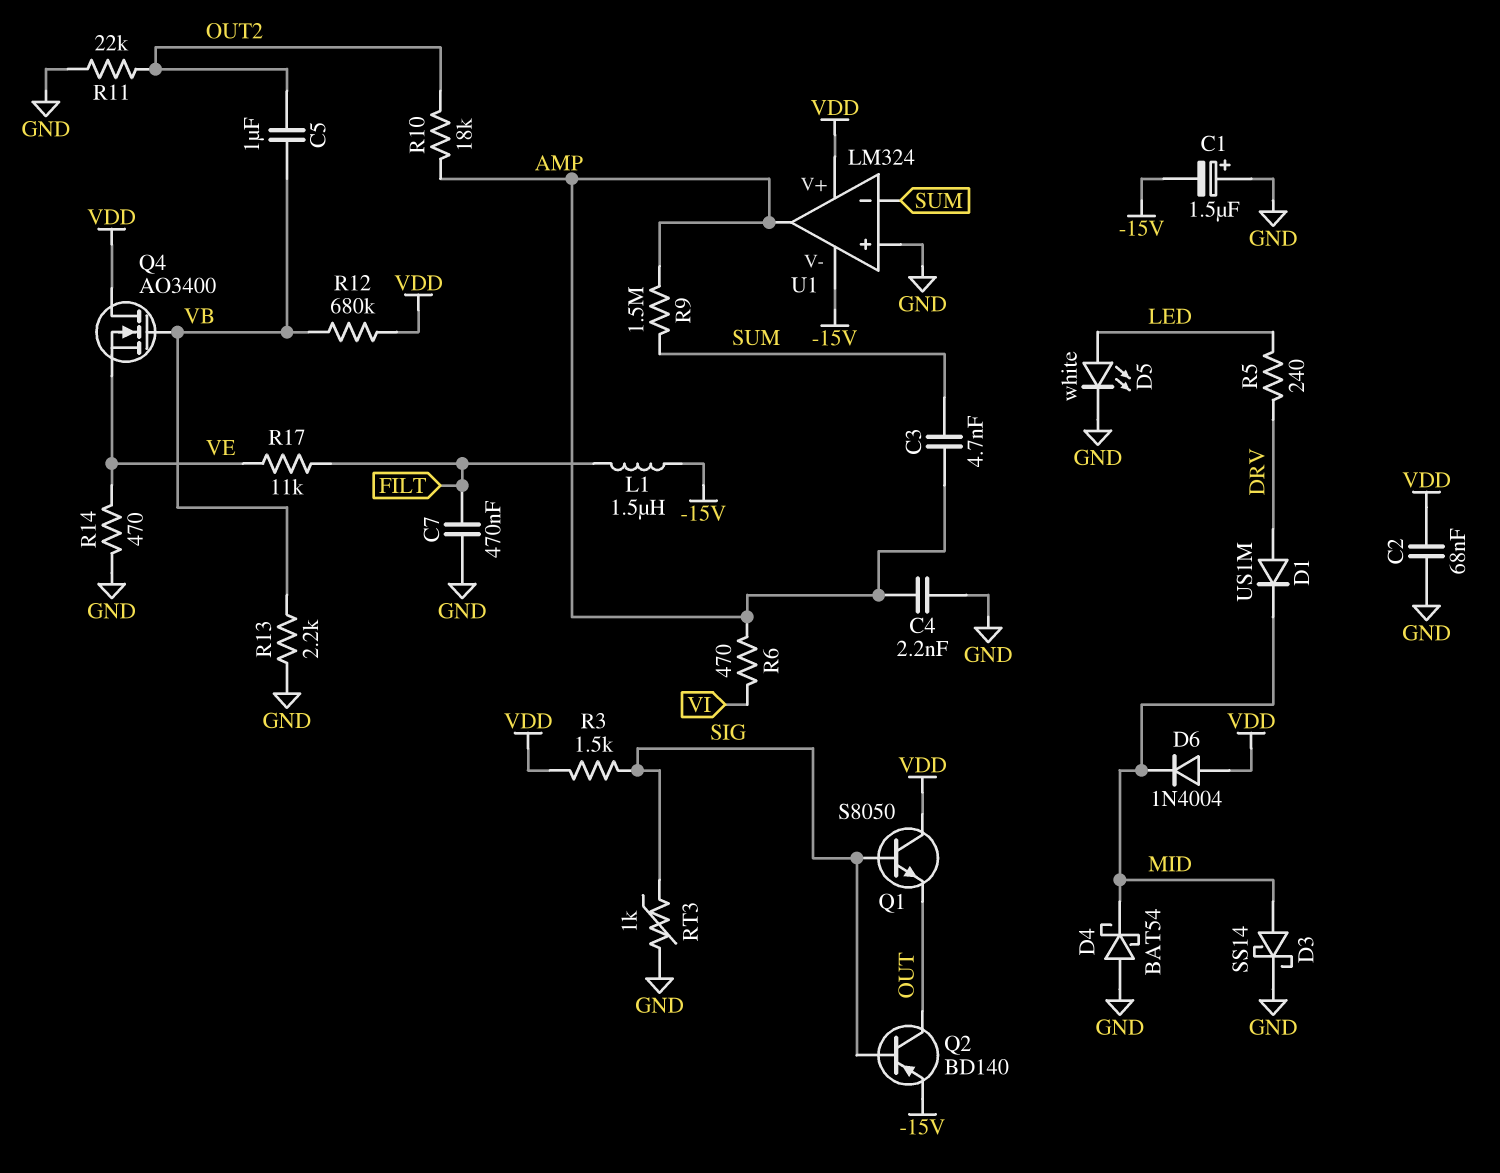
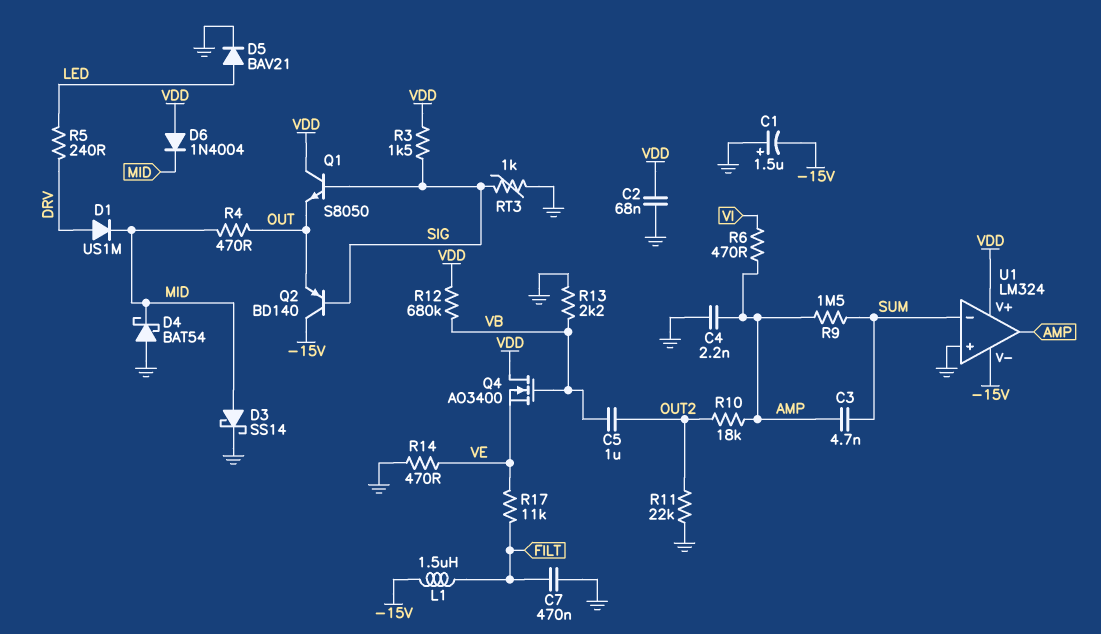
D5: LED white (A LED, K GND) -> diode BAV21 (A LED, K GND)
Q2: PNP BD140 (B SIG, C OUT, E -15V) -> PNP BD140 (B SIG, C -15V, E OUT)
R4: none -> 470 (MID, OUT)

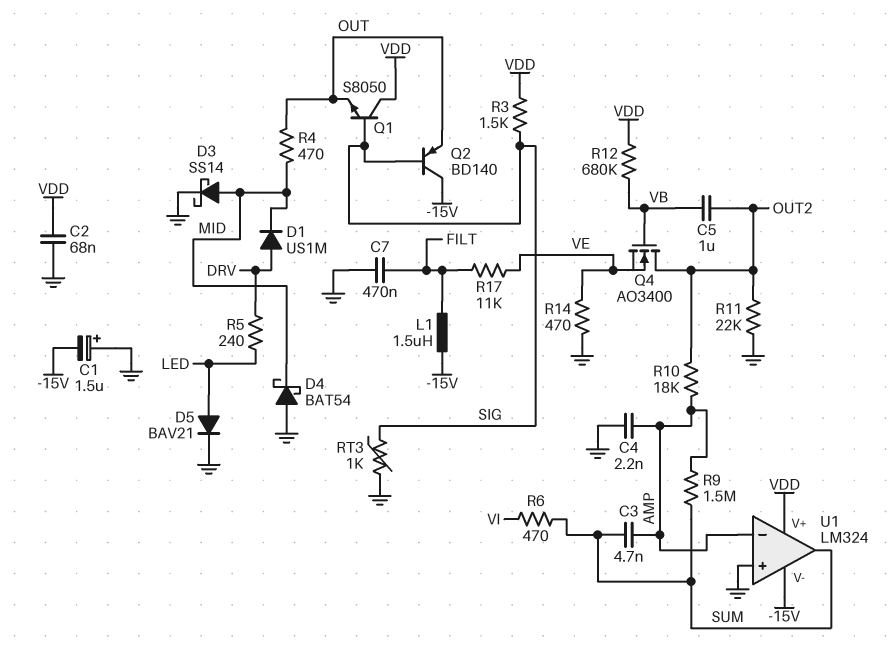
D6: diode 1N4004 (A VDD, K MID) -> none
Q4: NMOS AO3400 (G VB, D VDD, S VE) -> NMOS AO3400 (G VB, D OUT2, S VE)
R6: 470 (AMP, VI) -> 470 (SUM, VI)
R13: 2.2k (GND, VB) -> none
U1 pin in-: SUM -> AMP
U1 pin out: AMP -> SUM

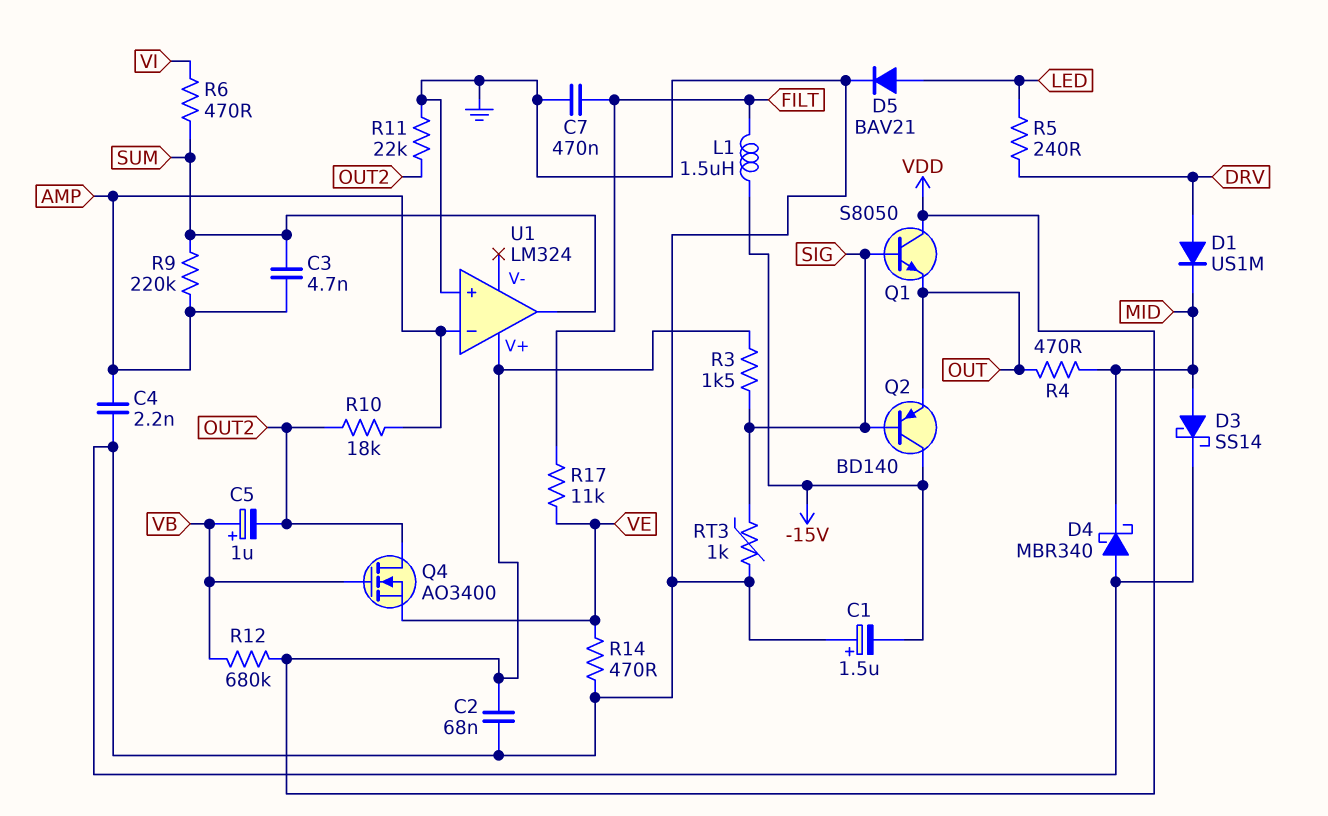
C5: 1uF (OUT2, VB) -> 1uF (plus VB, minus OUT2)
D4: schottky BAT54 (A GND, K MID) -> schottky MBR340 (A GND, K MID)
R9: 1.5M (AMP, SUM) -> 220k (AMP, SUM)
U1 pin V-: -15V -> none

